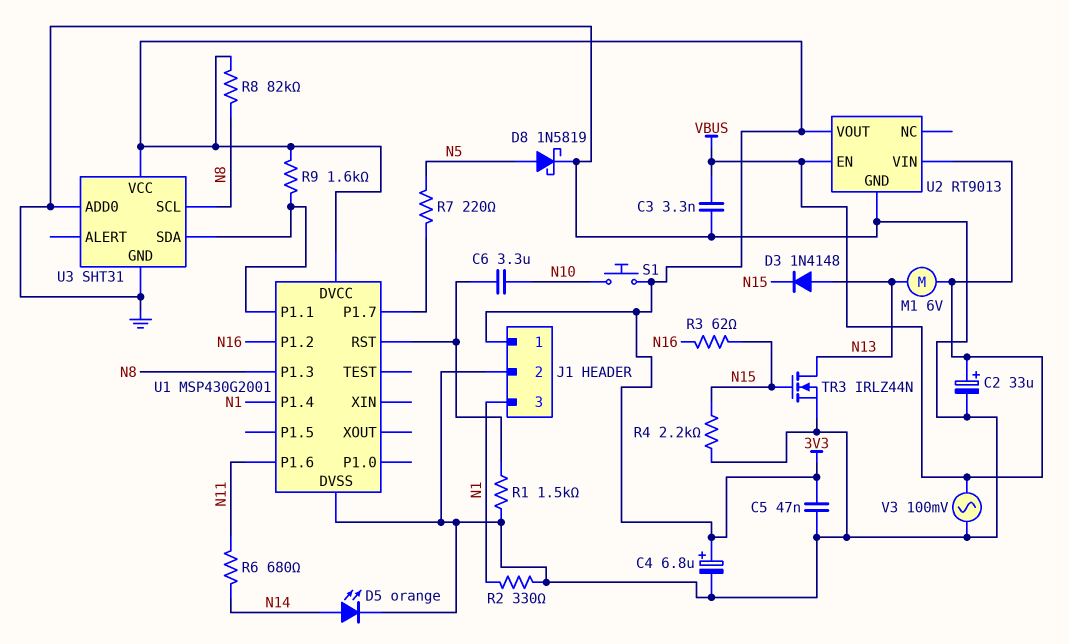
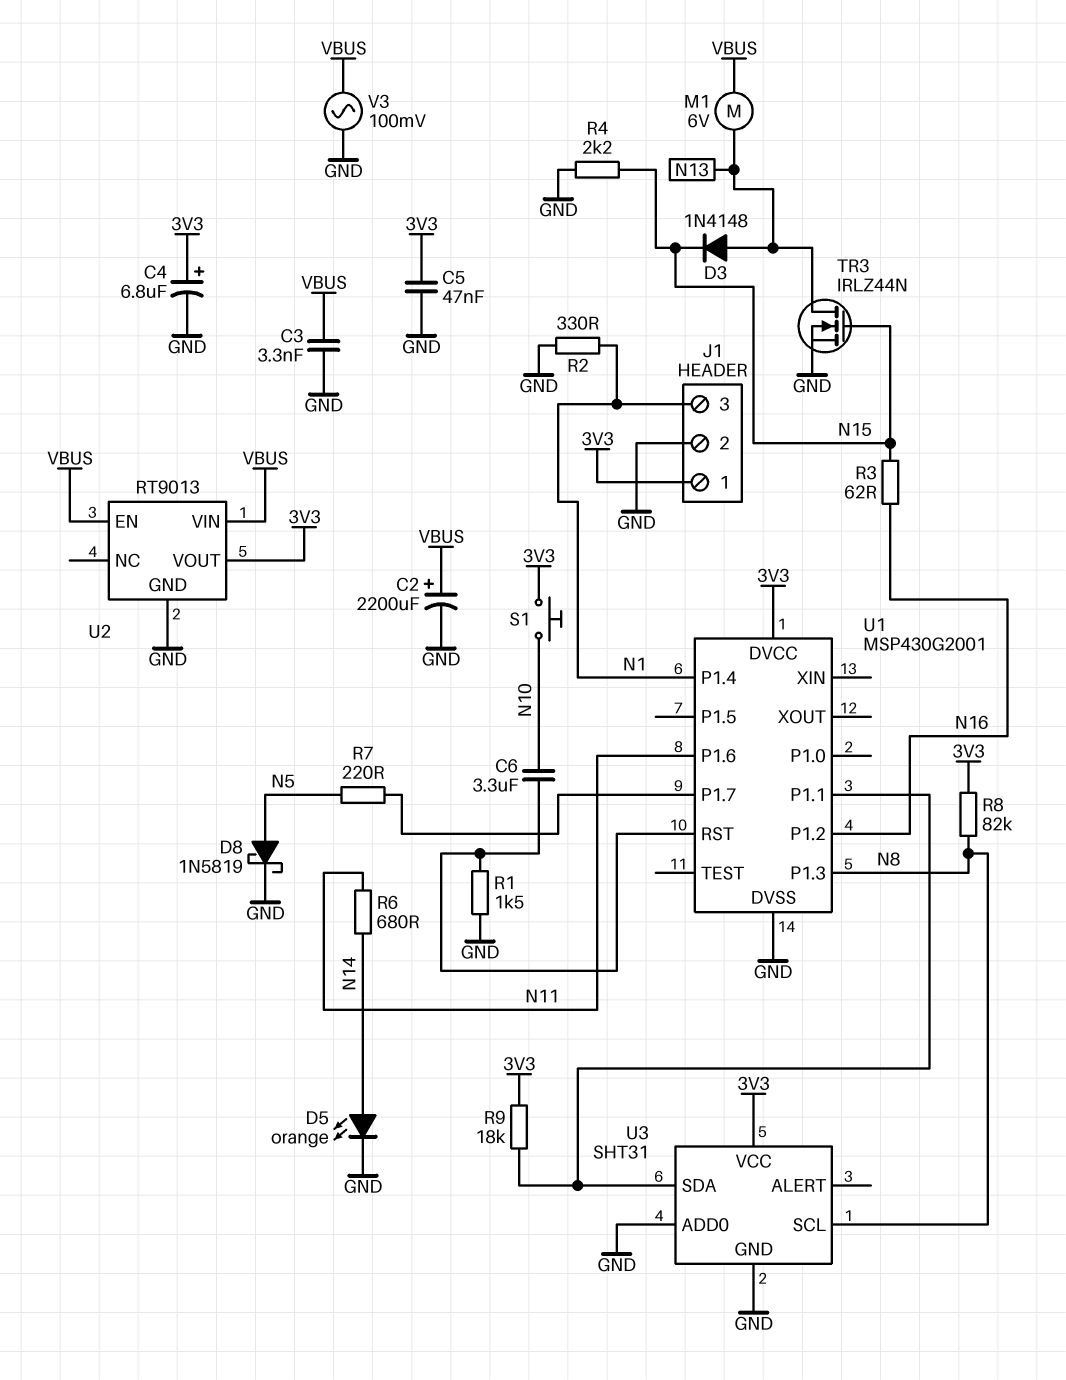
C2: 33uF (plus VBUS, minus GND) -> 2200uF (plus VBUS, minus GND)
R9: 1.6k (3V3, U1/P1.1) -> 18k (3V3, U1/P1.1)

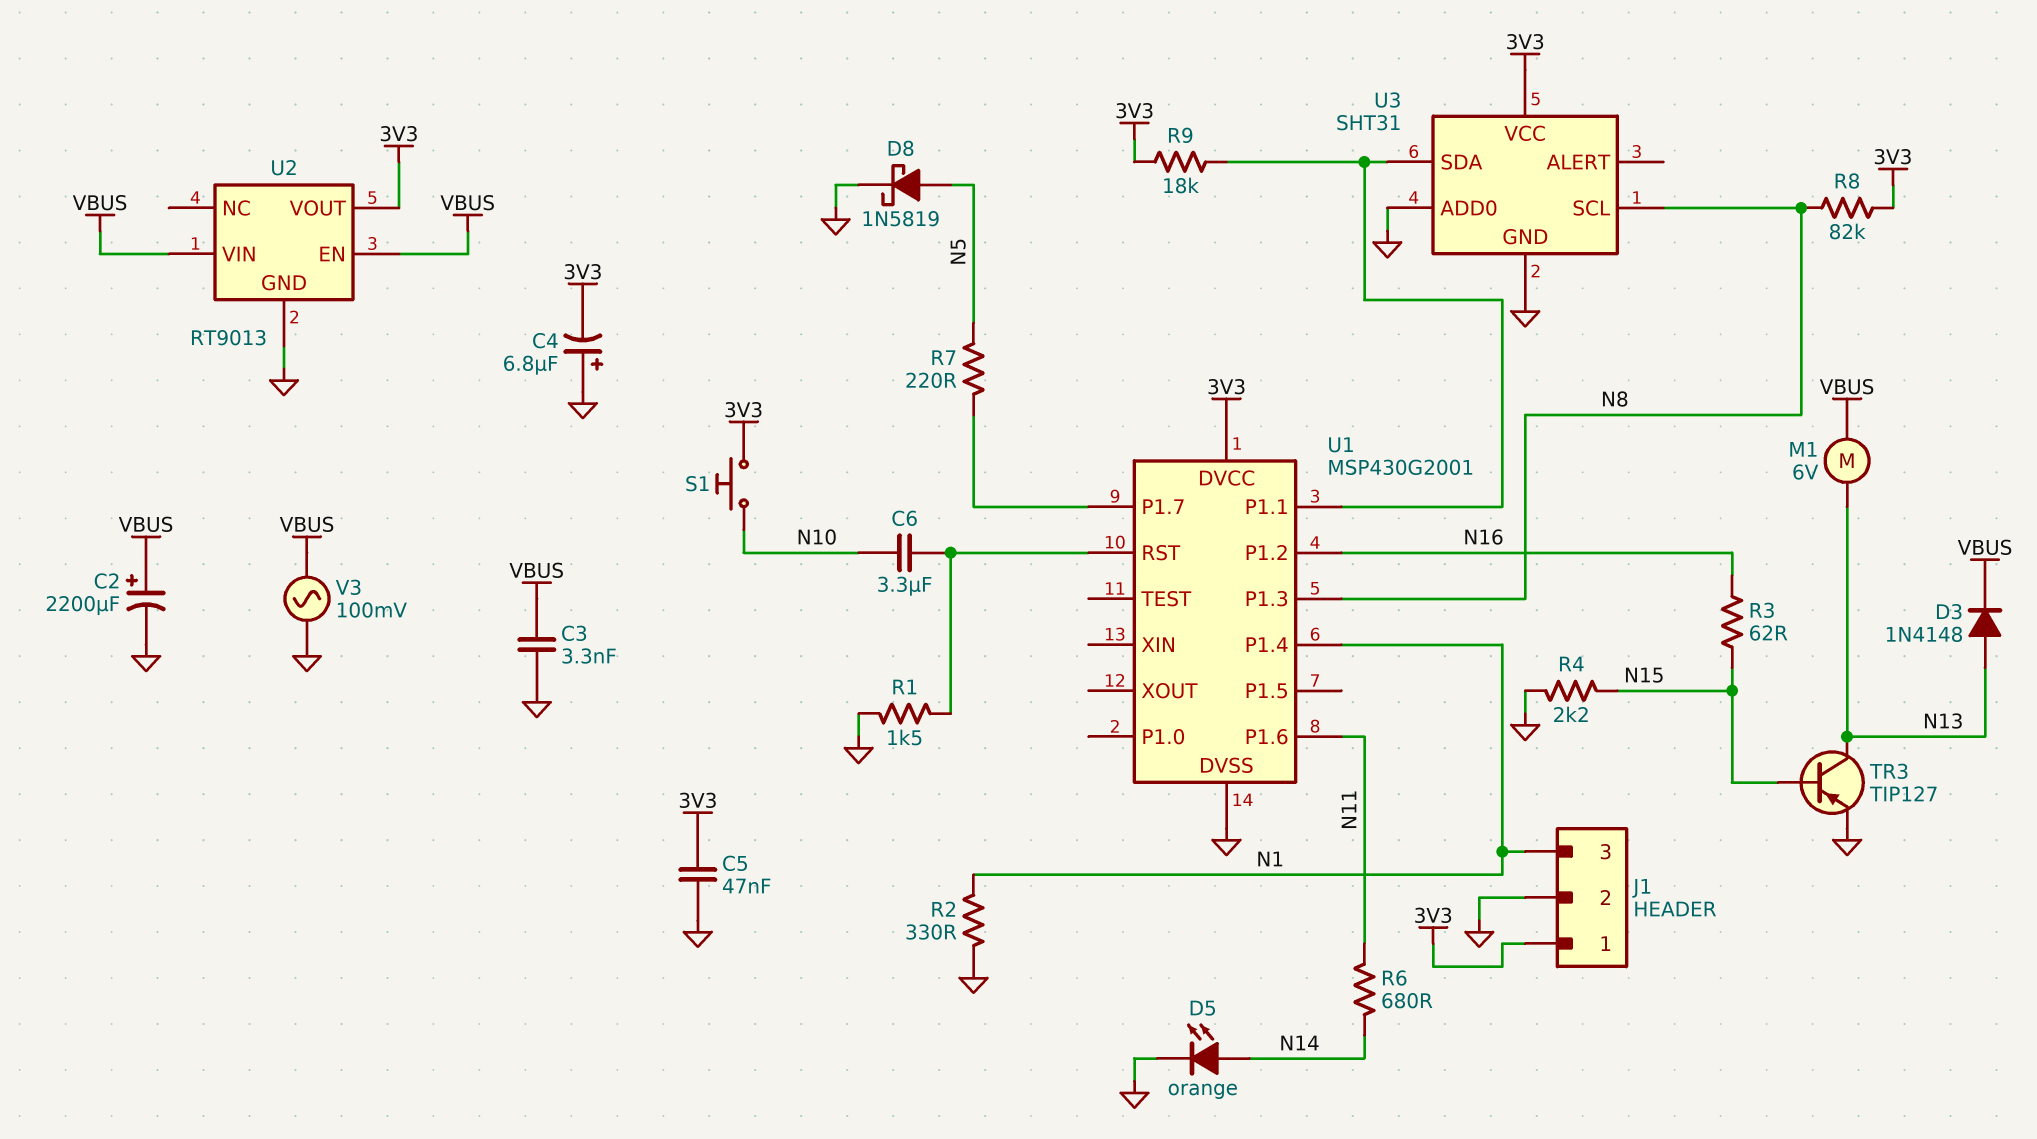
C4: 6.8uF (plus 3V3, minus GND) -> 6.8uF (plus GND, minus 3V3)
D3: diode 1N4148 (A N13, K N15) -> diode 1N4148 (A N13, K VBUS)
TR3: NMOS IRLZ44N (G N15, D N13, S GND) -> PNP TIP127 (B N15, C N13, E GND)

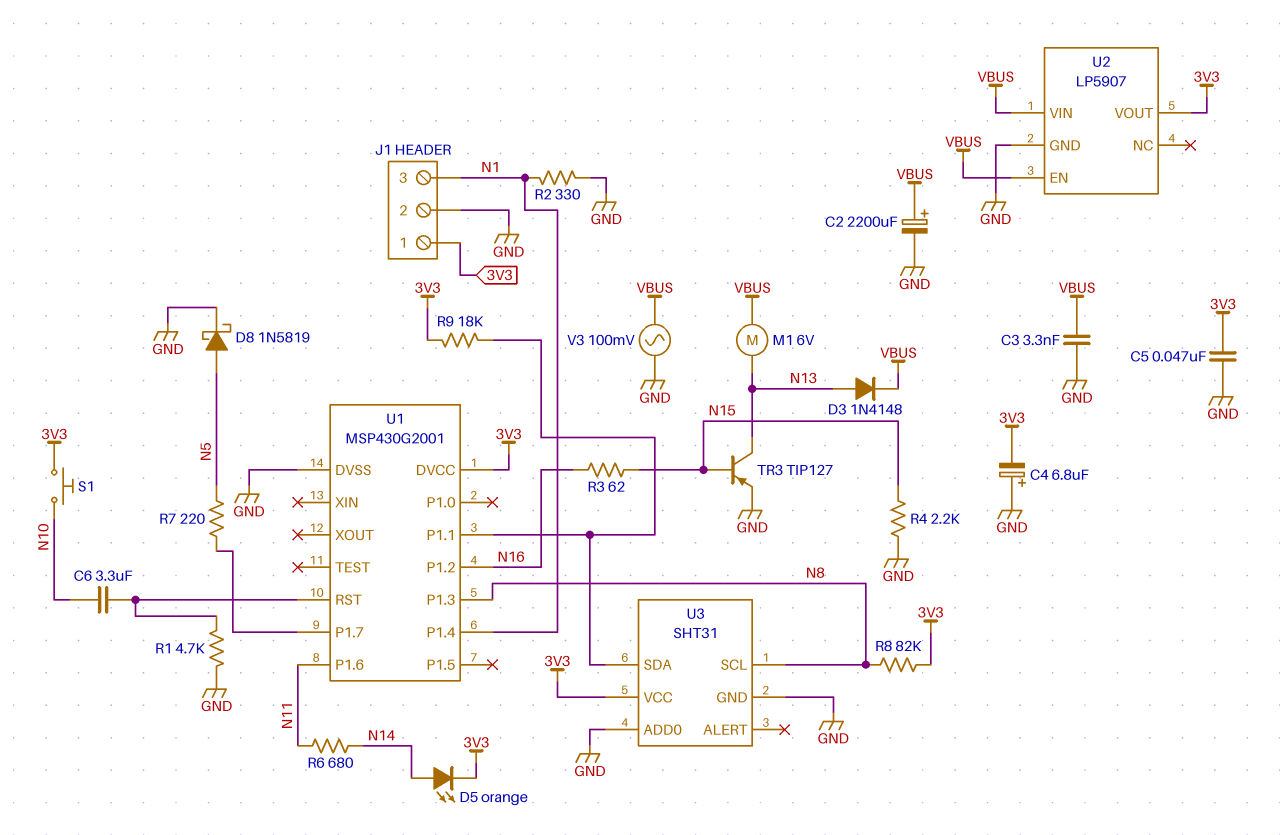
D5: LED orange (A N14, K GND) -> LED orange (A N14, K 3V3)
R1: 1.5k (GND, U1/RST) -> 4.7k (GND, U1/RST)
U2: RT9013 -> LP5907

